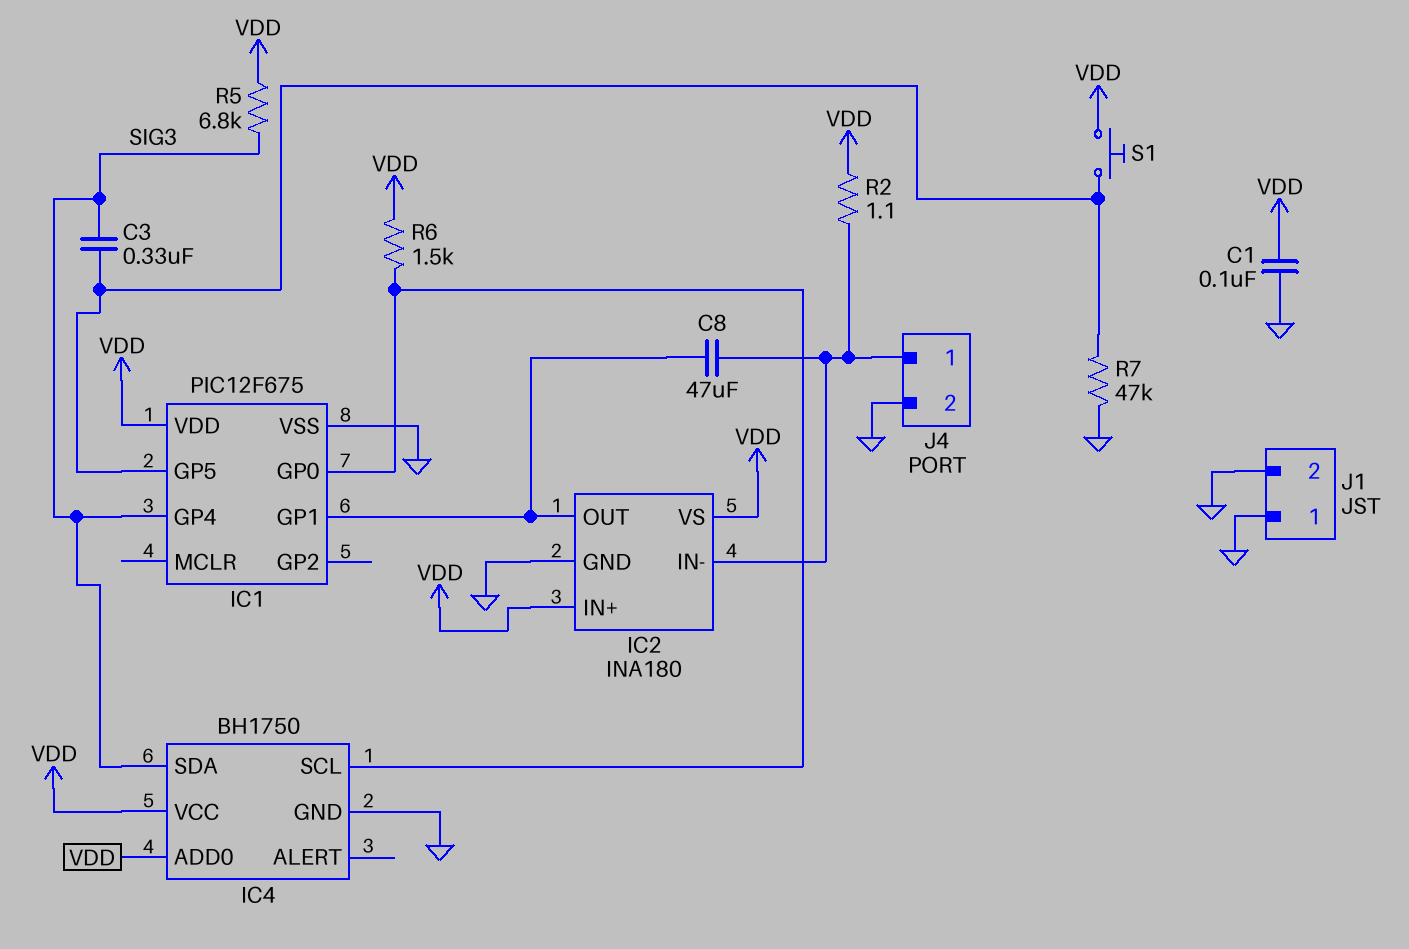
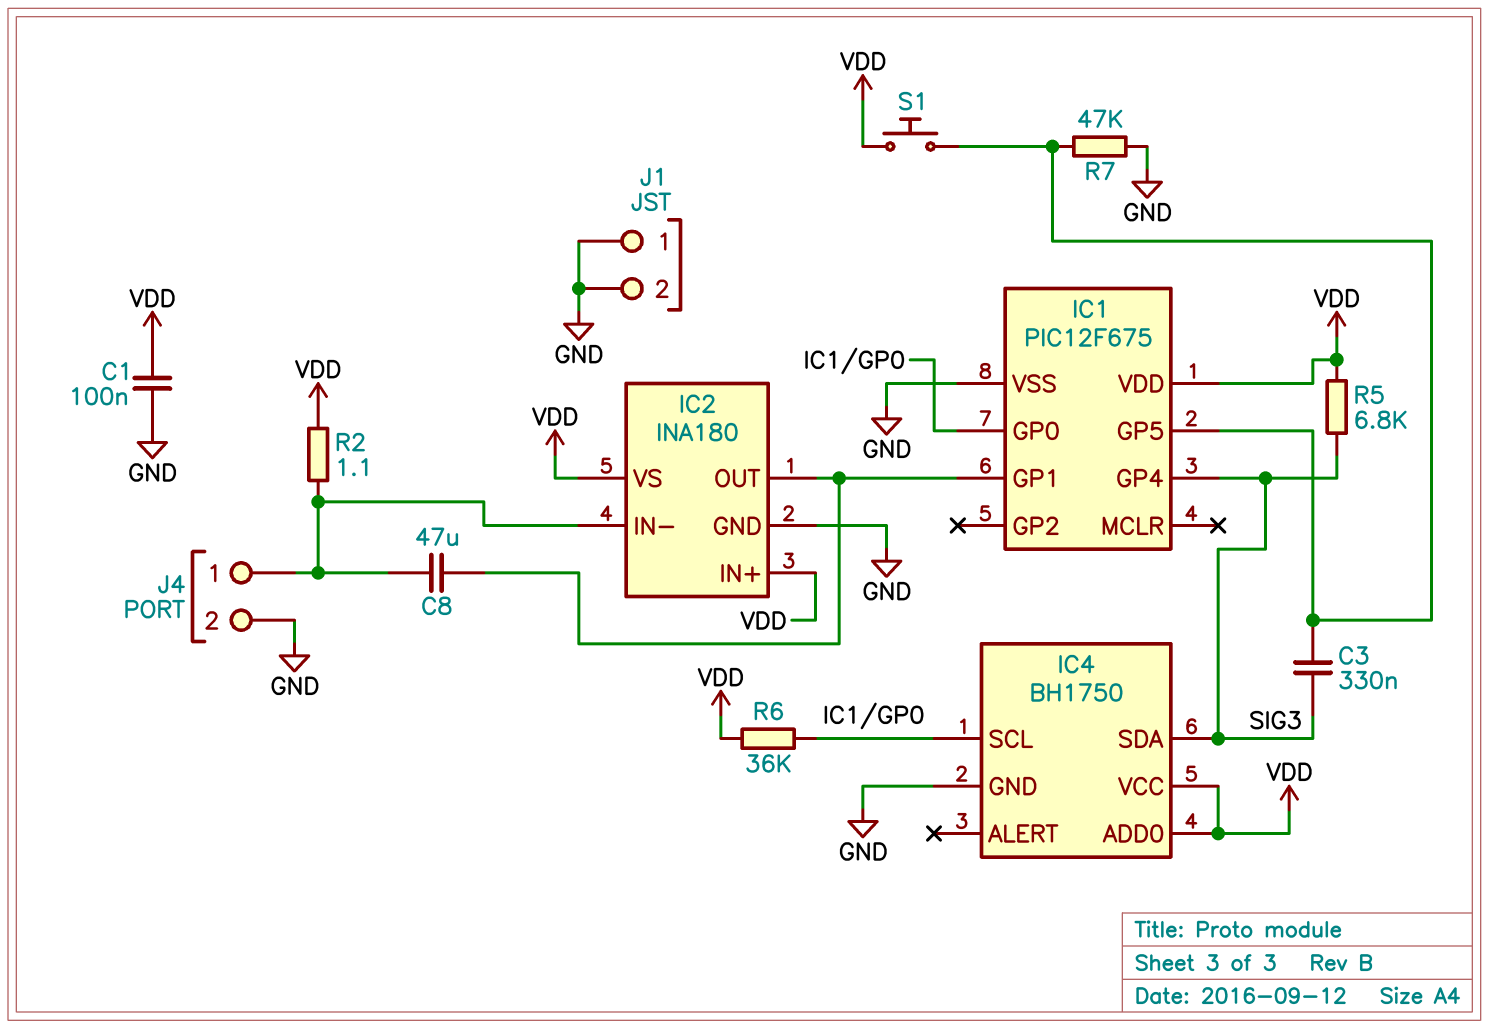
R6: 1.5k (IC1/GP0, VDD) -> 36k (IC1/GP0, VDD)

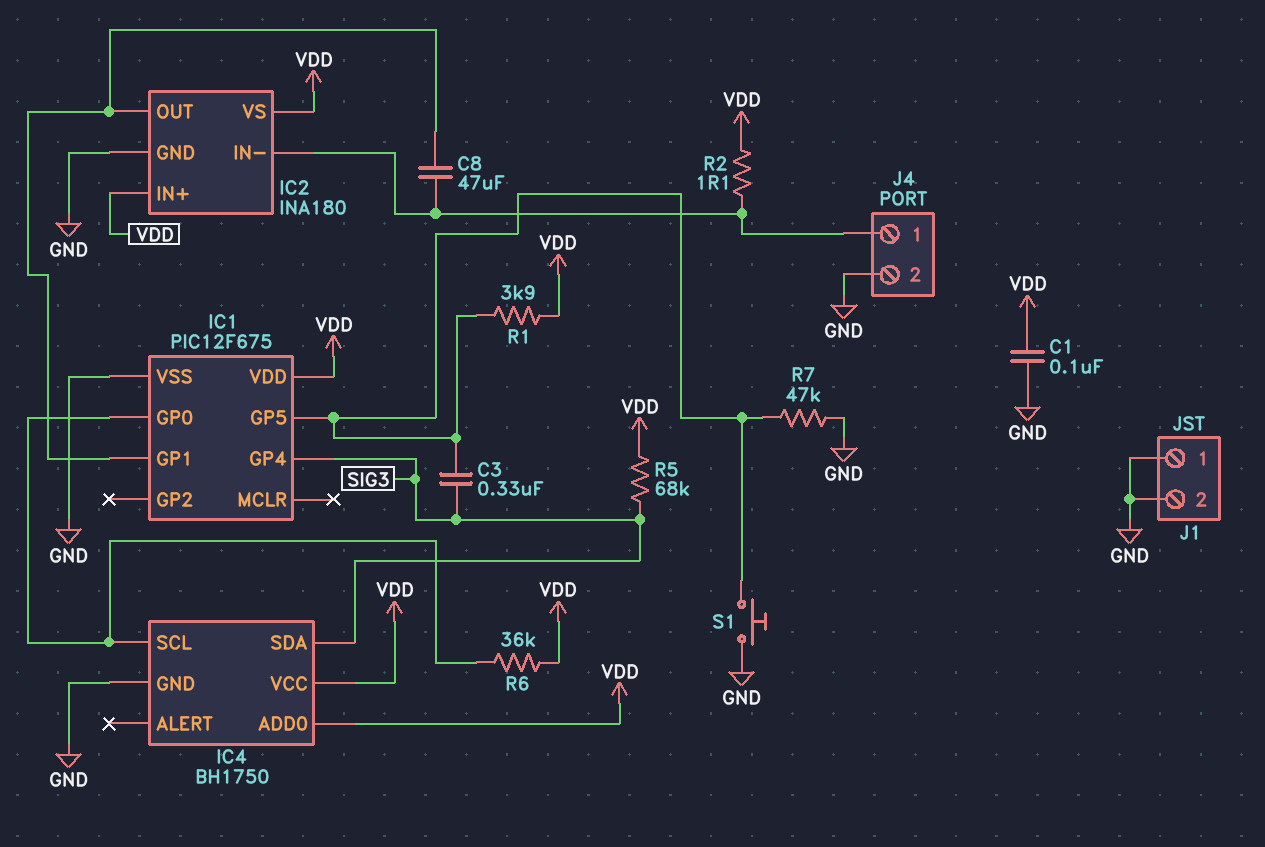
R1: none -> 3.9k (IC1/GP5, VDD)
R5: 6.8k (SIG3, VDD) -> 68k (SIG3, VDD)
S1: button (IC1/GP5, VDD) -> button (GND, IC1/GP5)

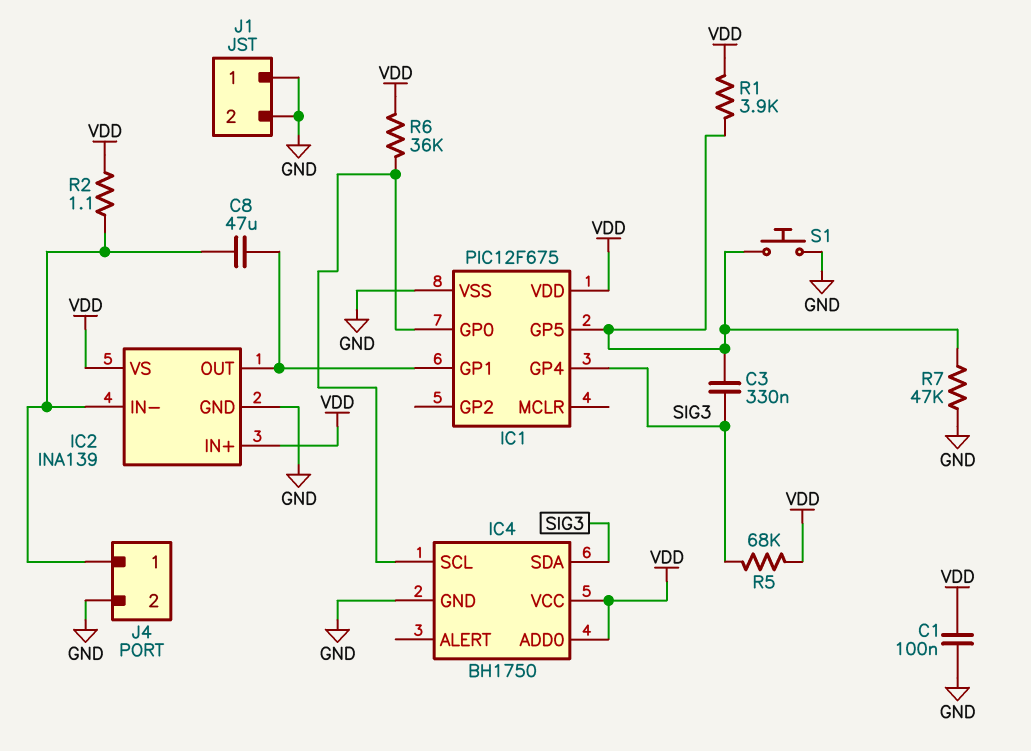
IC2: INA180 -> INA139

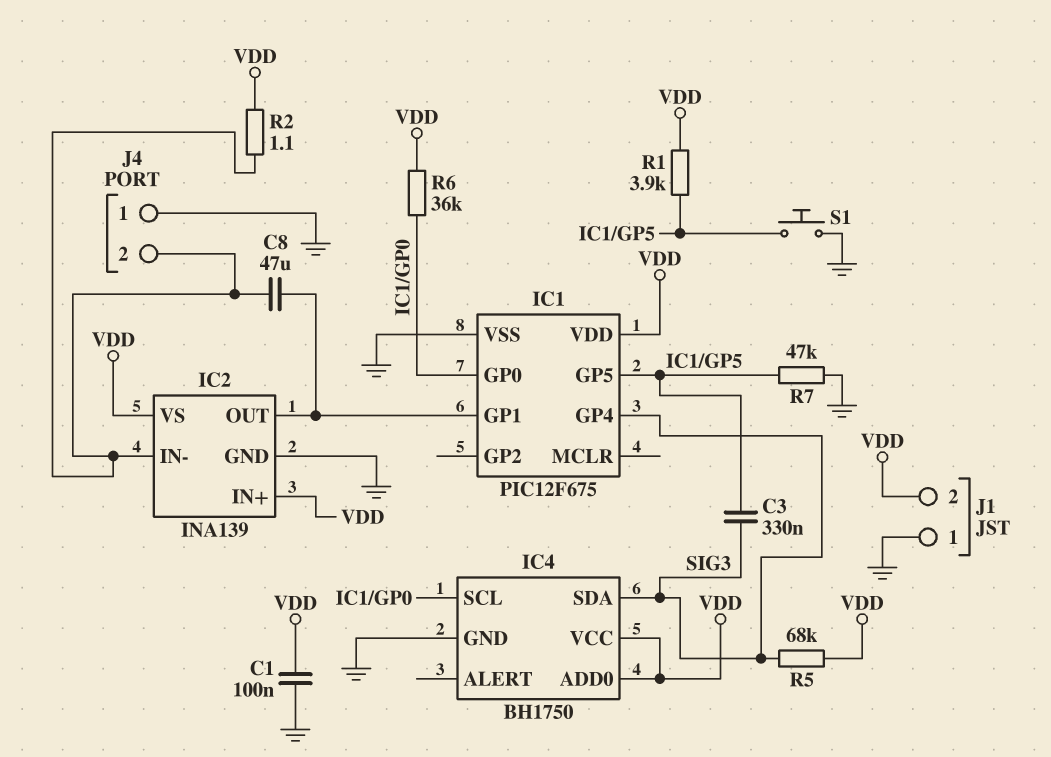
J1 pin 2: GND -> VDD
J4 pin 1: IC2/IN- -> GND
J4 pin 2: GND -> IC2/IN-

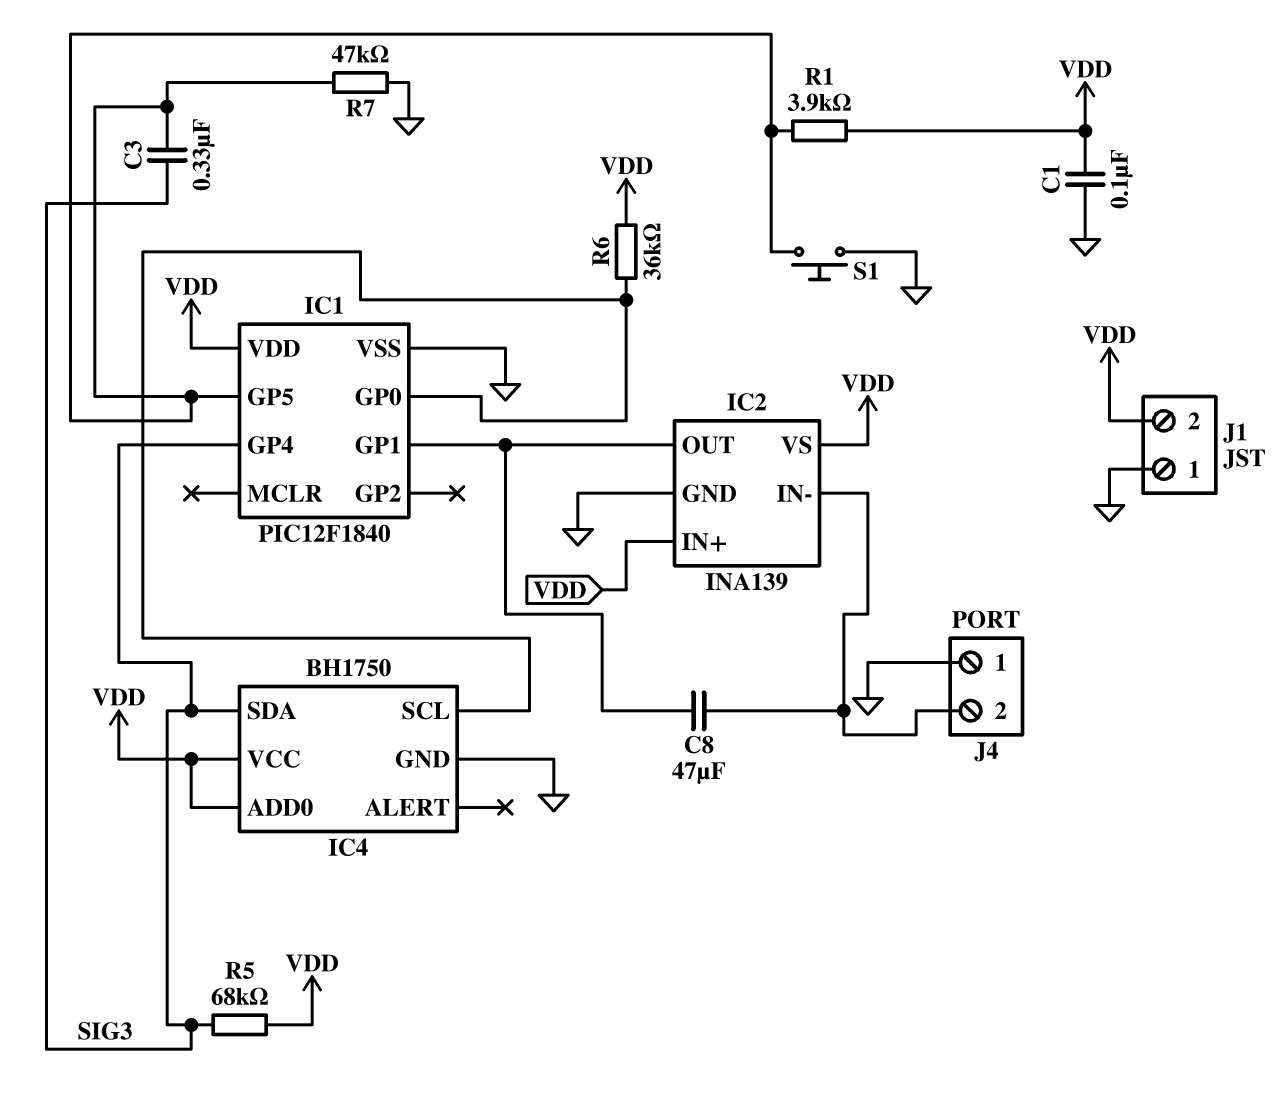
IC1: PIC12F675 -> PIC12F1840
R2: 1.1 (IC2/IN-, VDD) -> none

